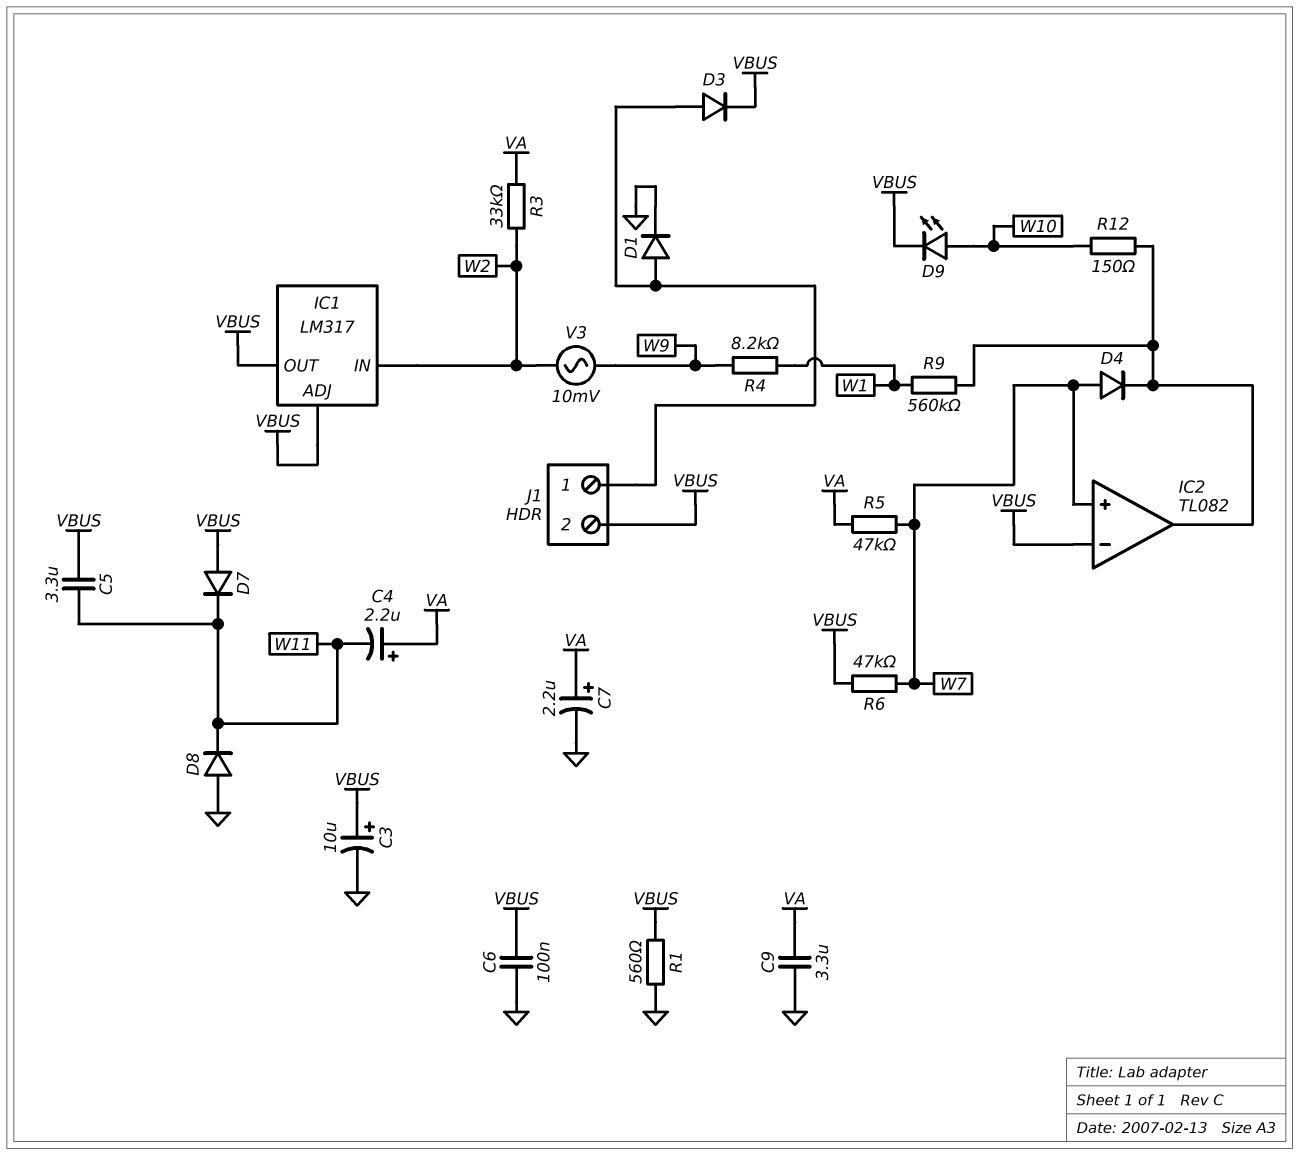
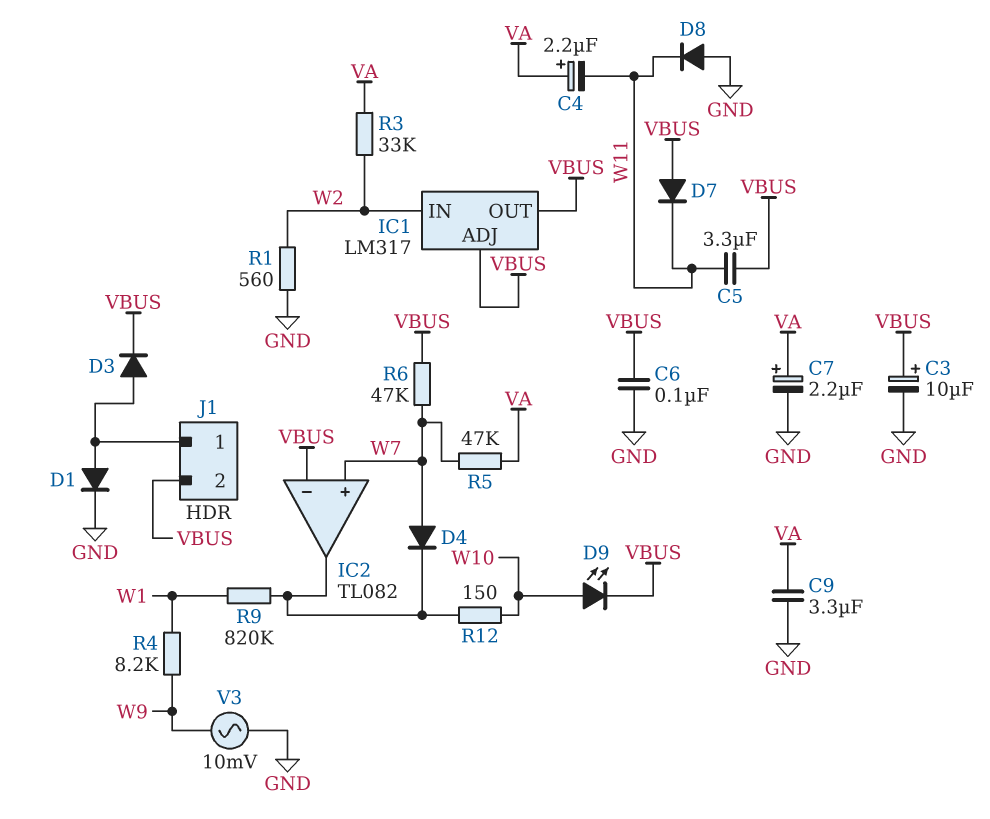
R1: 560 (GND, VBUS) -> 560 (GND, W2)
R9: 560k (IC2/out, W1) -> 820k (IC2/out, W1)
V3: AC 10mV (W2, W9) -> AC 10mV (GND, W9)

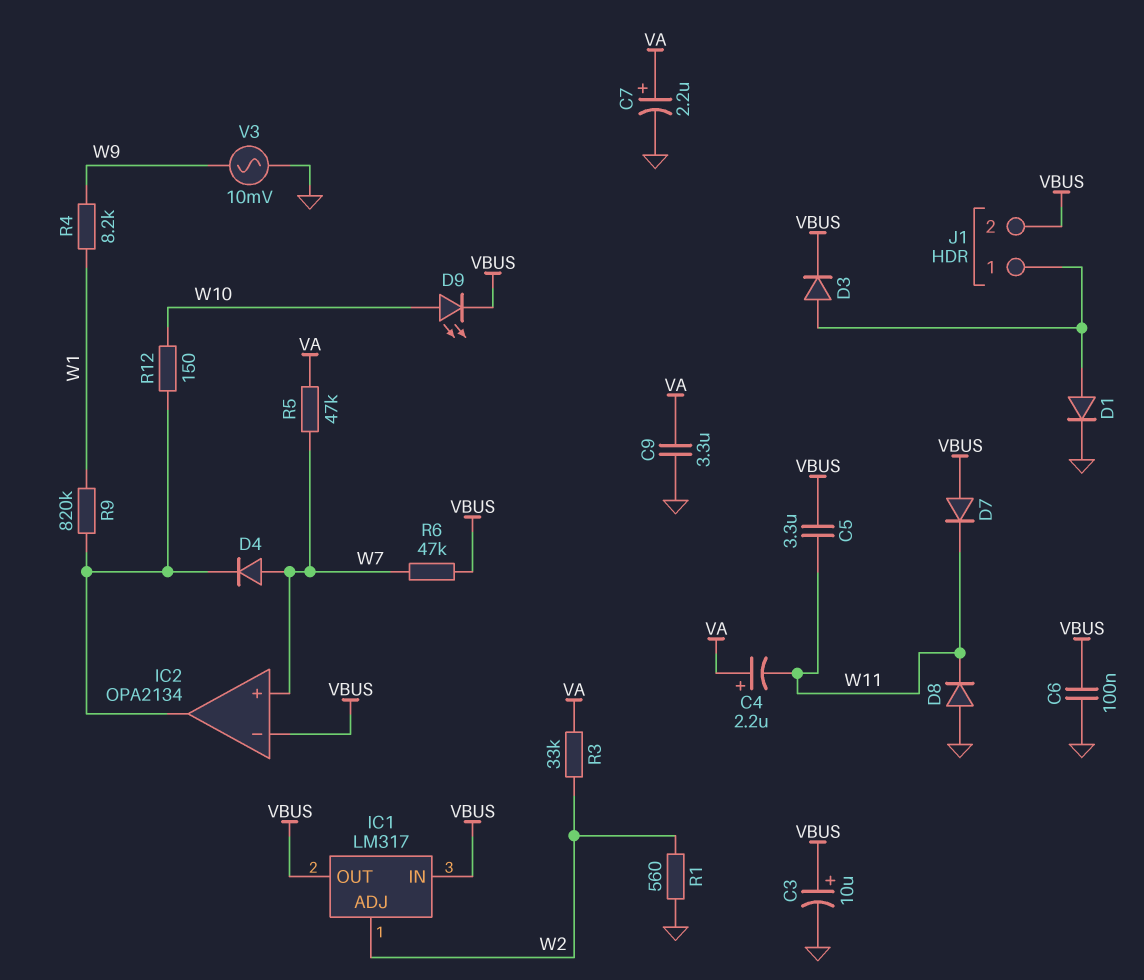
IC1 pin ADJ: VBUS -> W2
IC1 pin IN: W2 -> VBUS
IC2: TL082 -> OPA2134

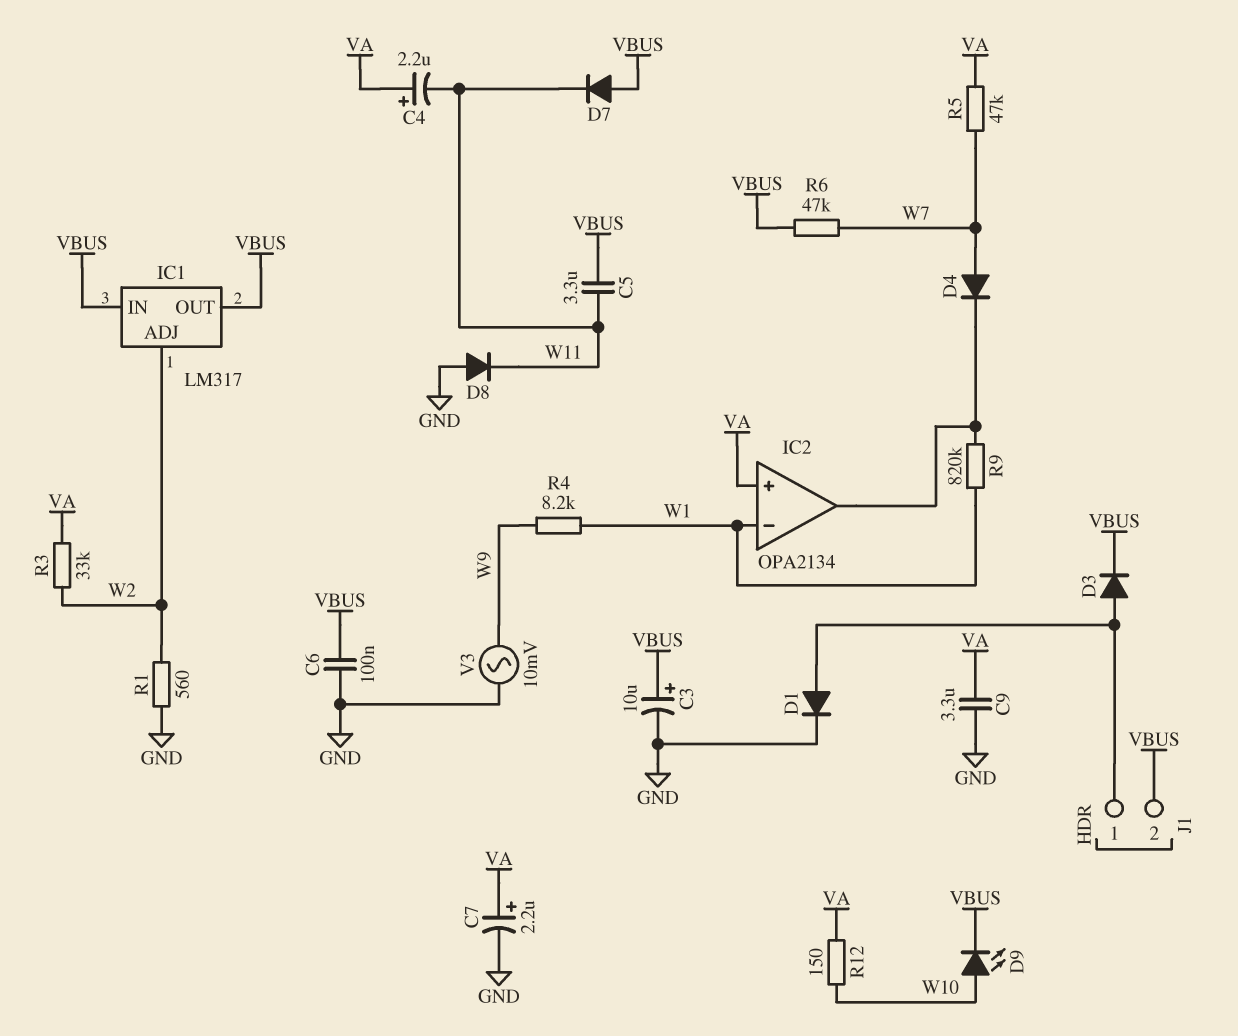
IC2 pin in+: W7 -> VA
IC2 pin in-: VBUS -> W1
R12: 150 (IC2/out, W10) -> 150 (VA, W10)

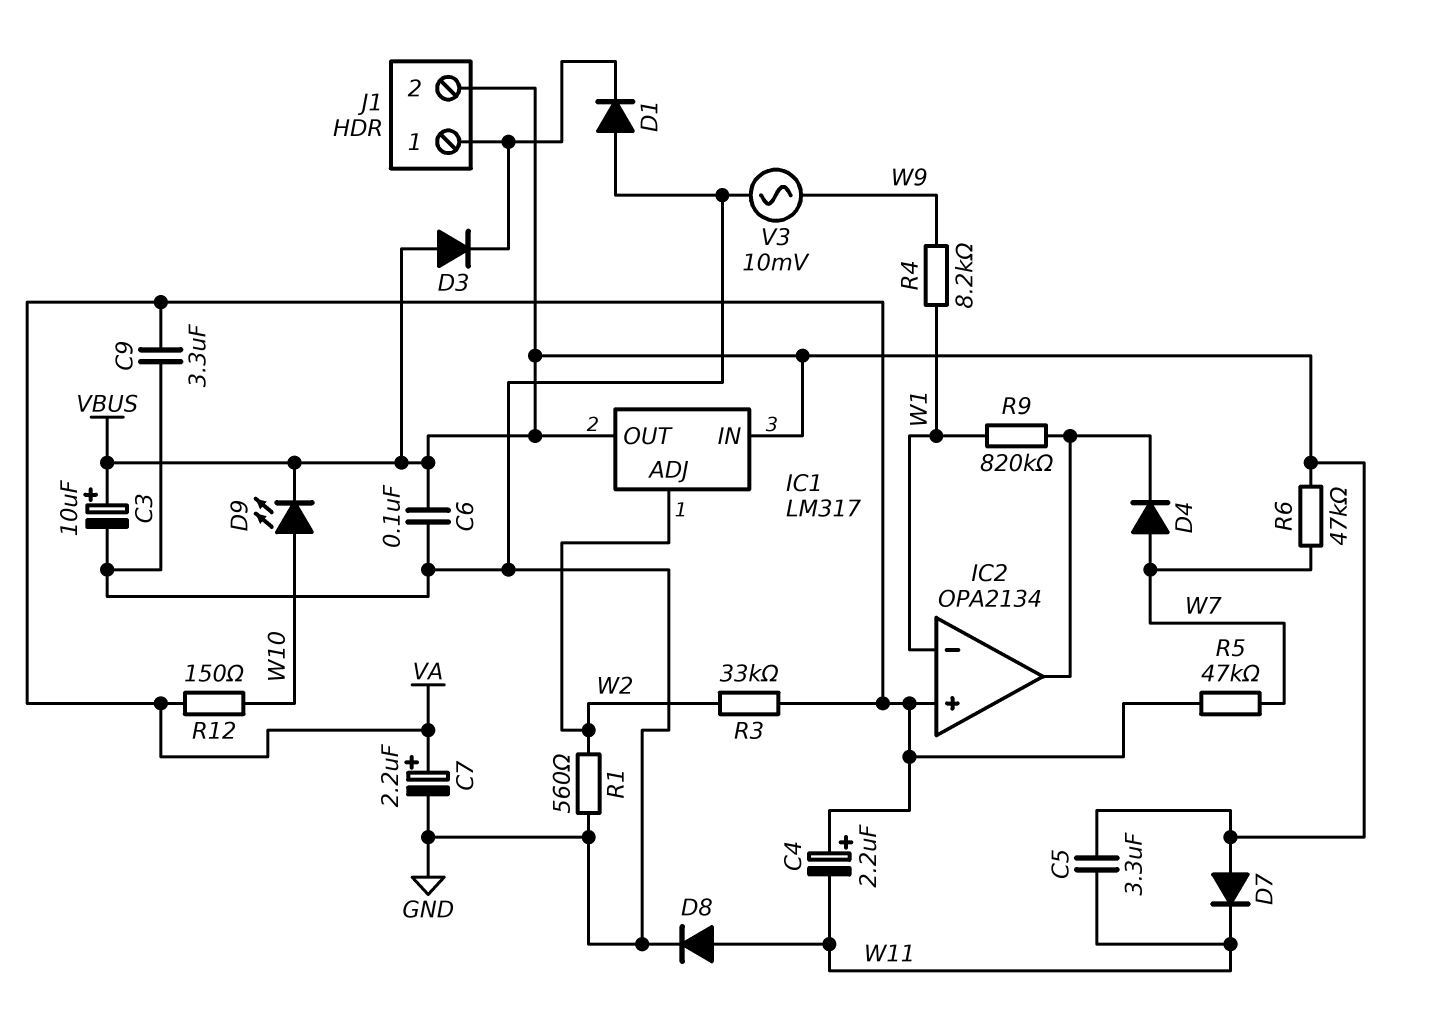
D1: diode (A J1/1, K GND) -> diode (A GND, K J1/1)
D3: diode (A J1/1, K VBUS) -> diode (A VBUS, K J1/1)
D8: diode (A GND, K W11) -> diode (A W11, K GND)

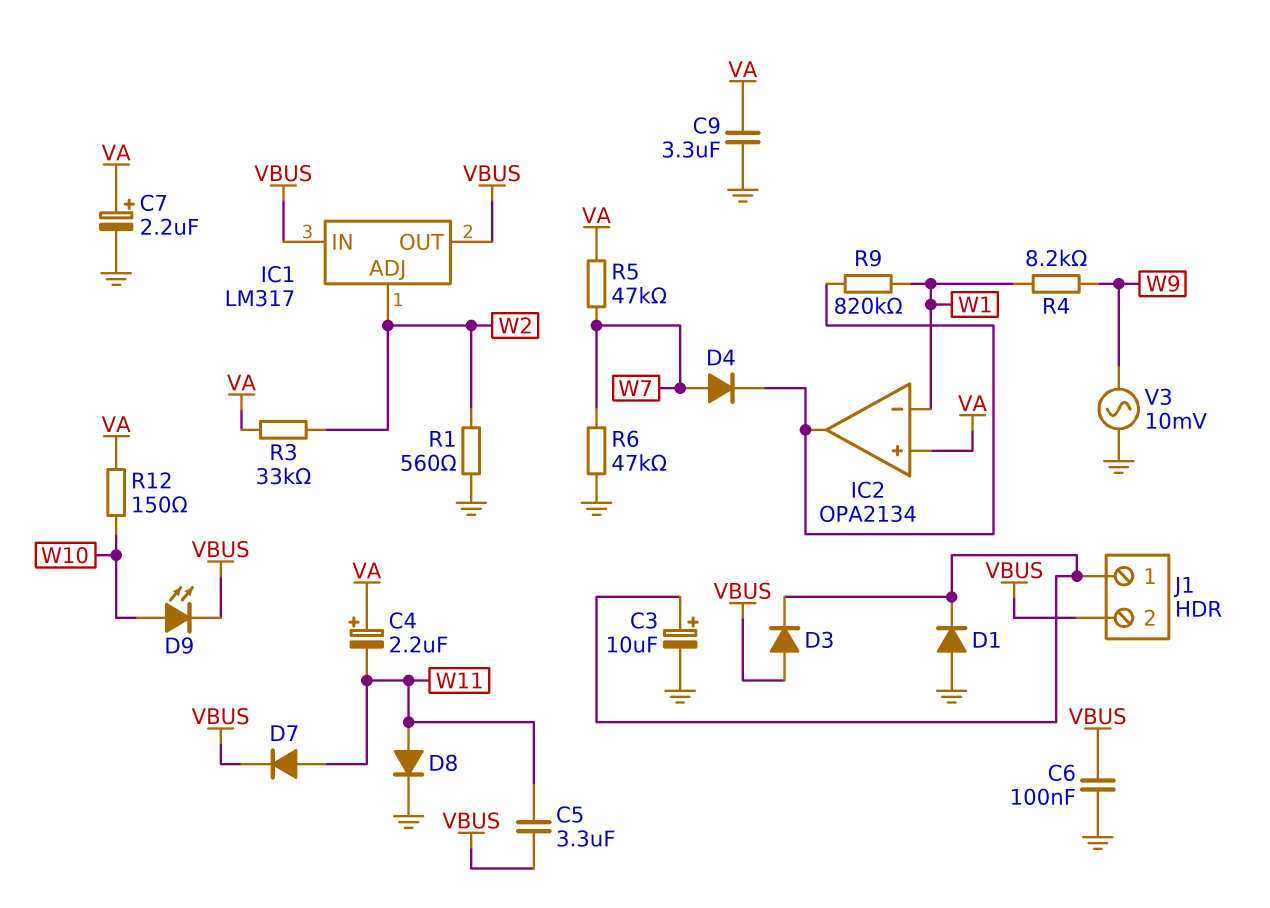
C3: 10uF (plus VBUS, minus GND) -> 10uF (plus J1/1, minus GND)
D7: diode (A VBUS, K W11) -> diode (A W11, K VBUS)
R6: 47k (VBUS, W7) -> 47k (GND, W7)

